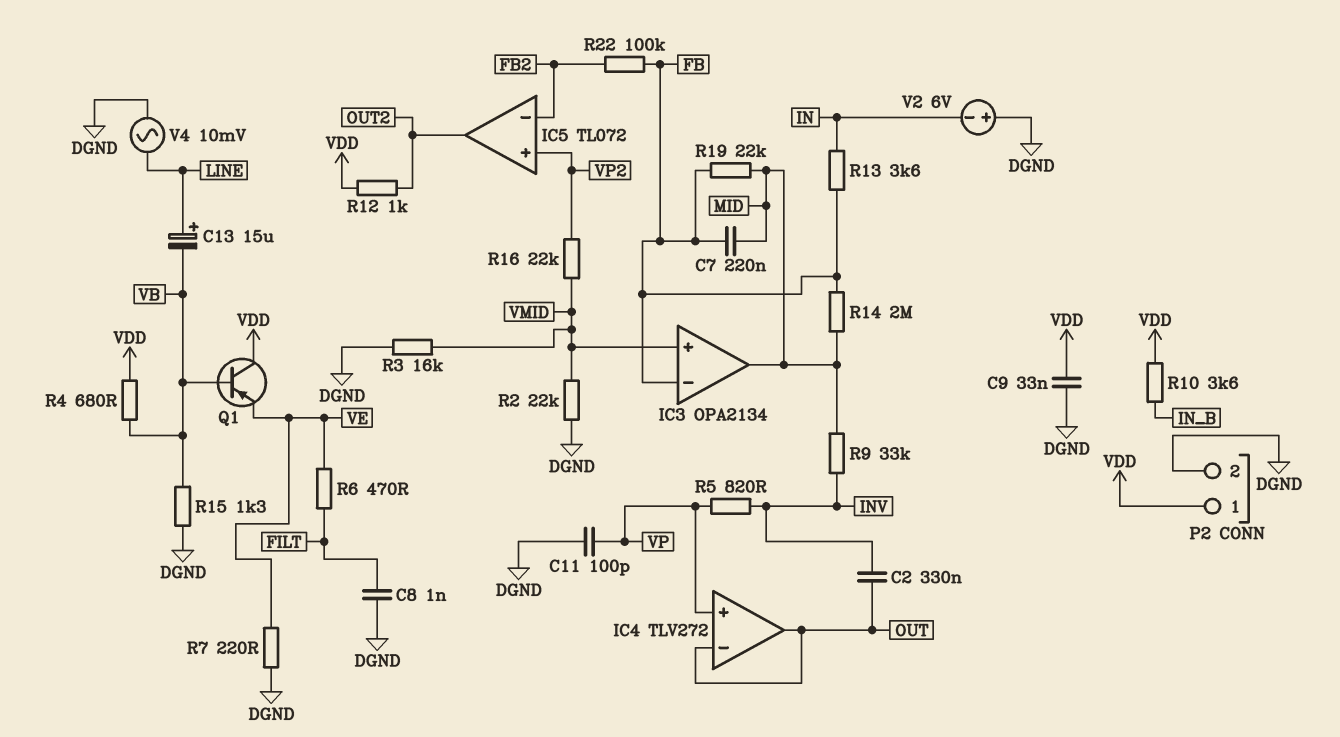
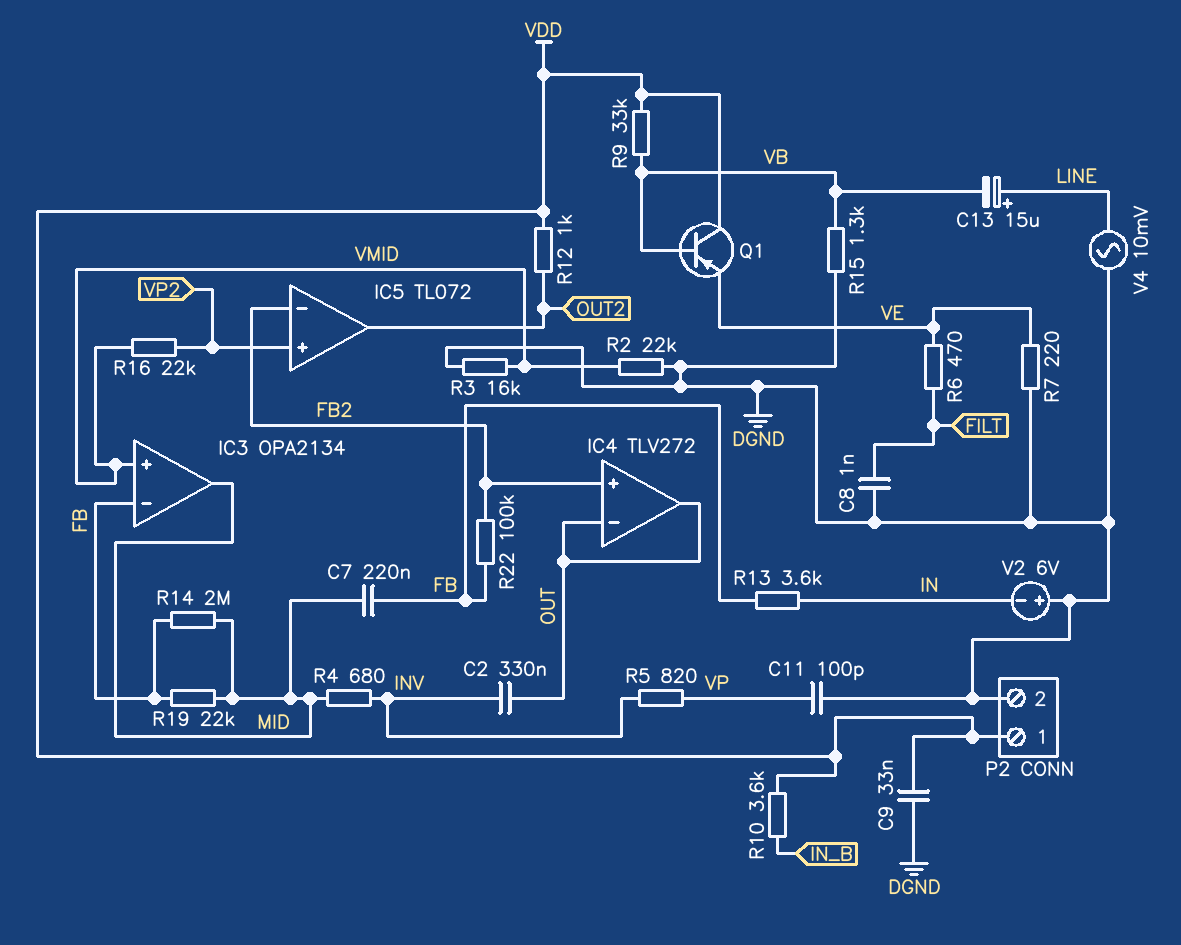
IC4 pin in+: VP -> FB2
R4: 680 (VB, VDD) -> 680 (INV, MID)
R9: 33k (INV, MID) -> 33k (VB, VDD)

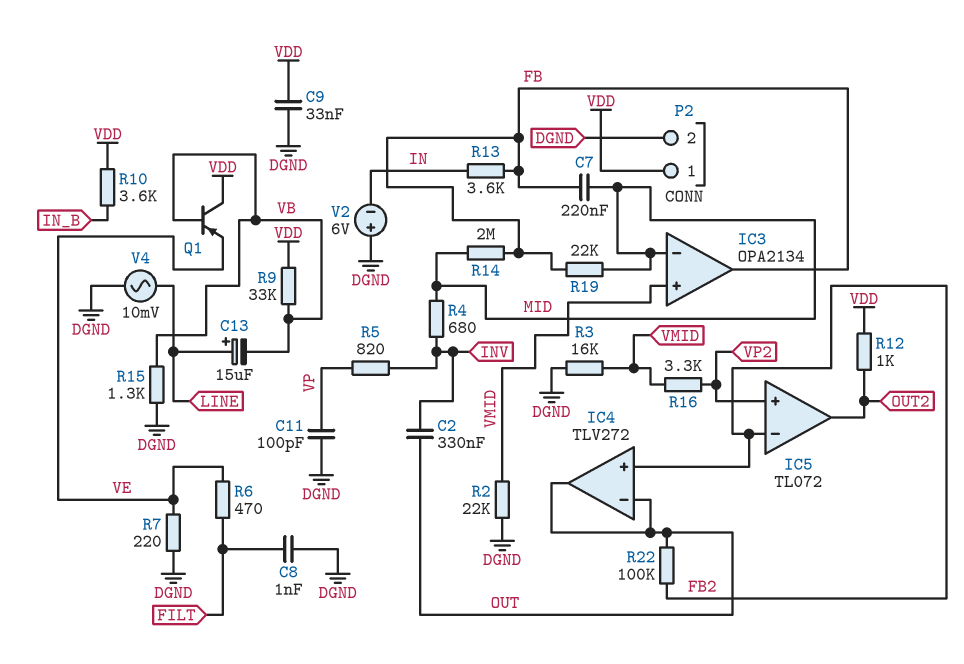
IC3 pin in-: FB -> MID
IC3 pin out: MID -> FB
R16: 22k (VMID, VP2) -> 3.3k (VMID, VP2)
R22: 100k (FB, FB2) -> 100k (FB2, OUT)

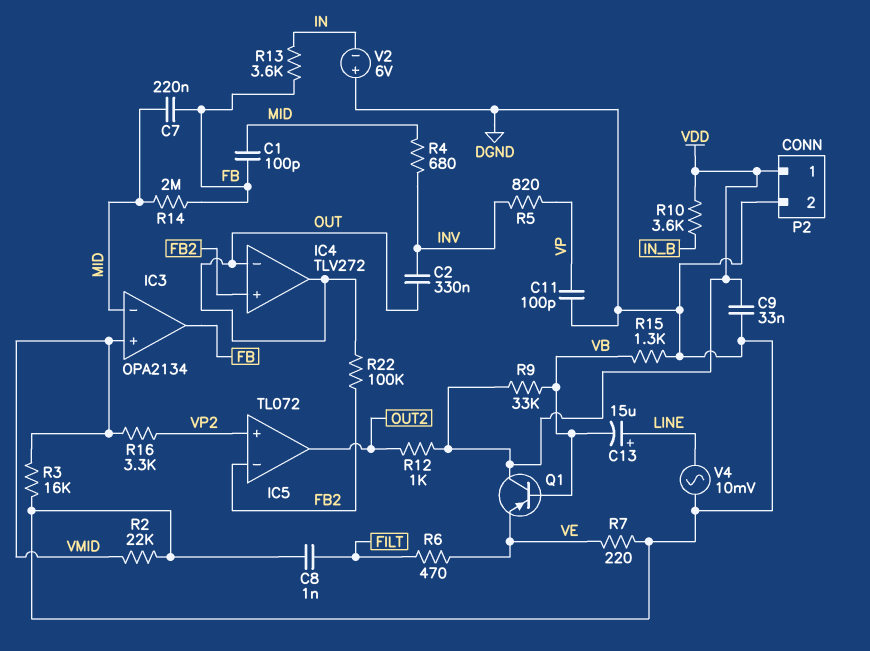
C1: none -> 100pF (FB, MID)
R19: 22k (FB, MID) -> none

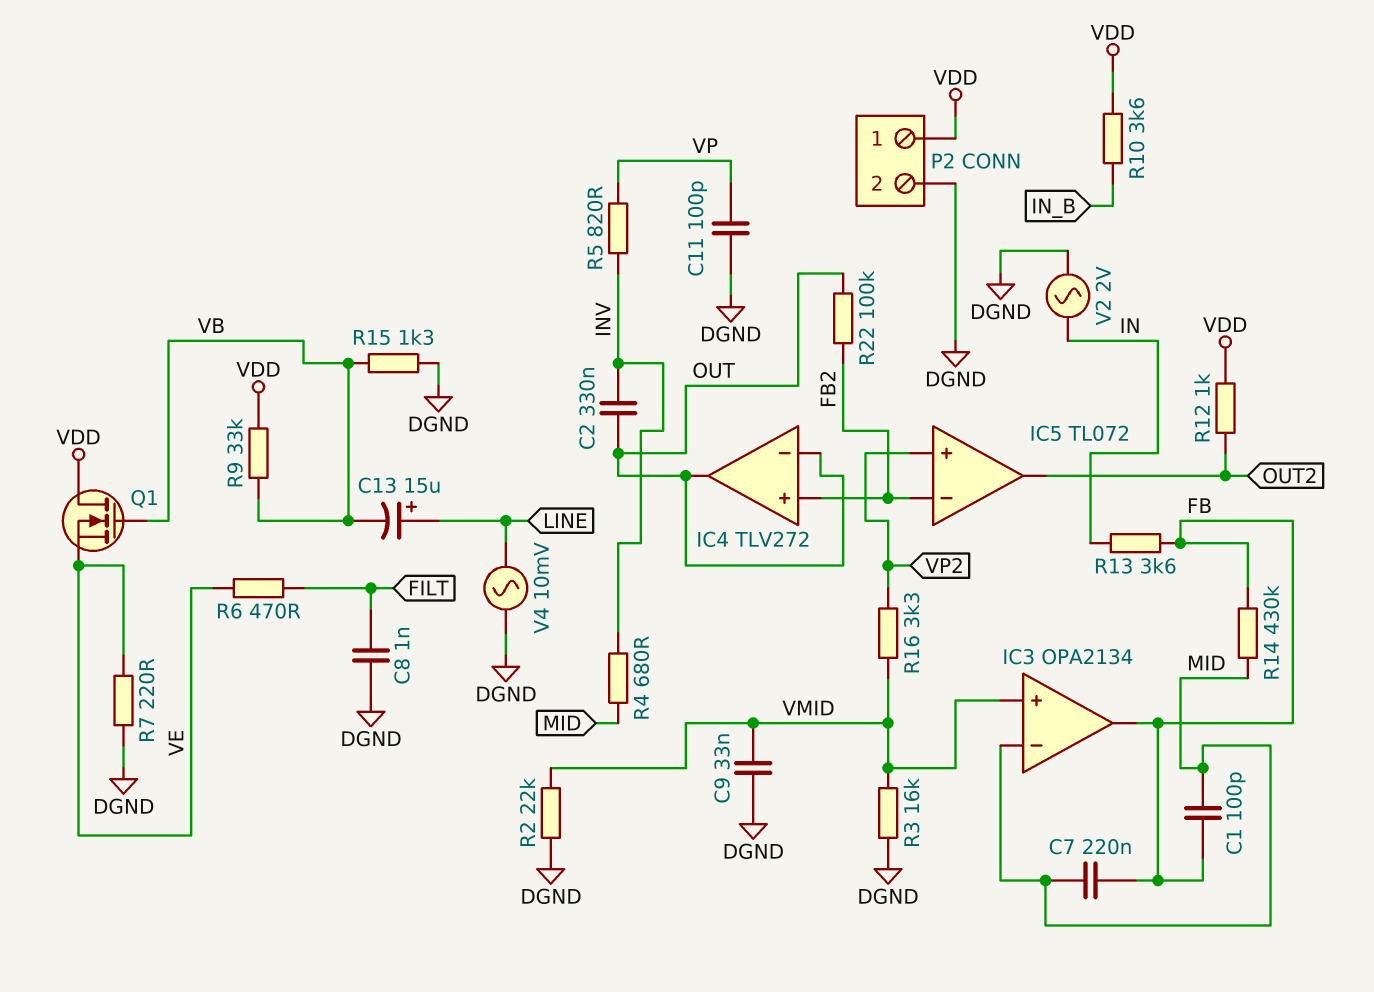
C9: 33nF (DGND, VDD) -> 33nF (DGND, VMID)
Q1: PNP (B VB, C VDD, E VE) -> NMOS (G VB, D VDD, S VE)
R14: 2M (FB, MID) -> 430k (FB, MID)
V2: 6V (plus DGND, minus IN) -> AC 2V (DGND, IN)

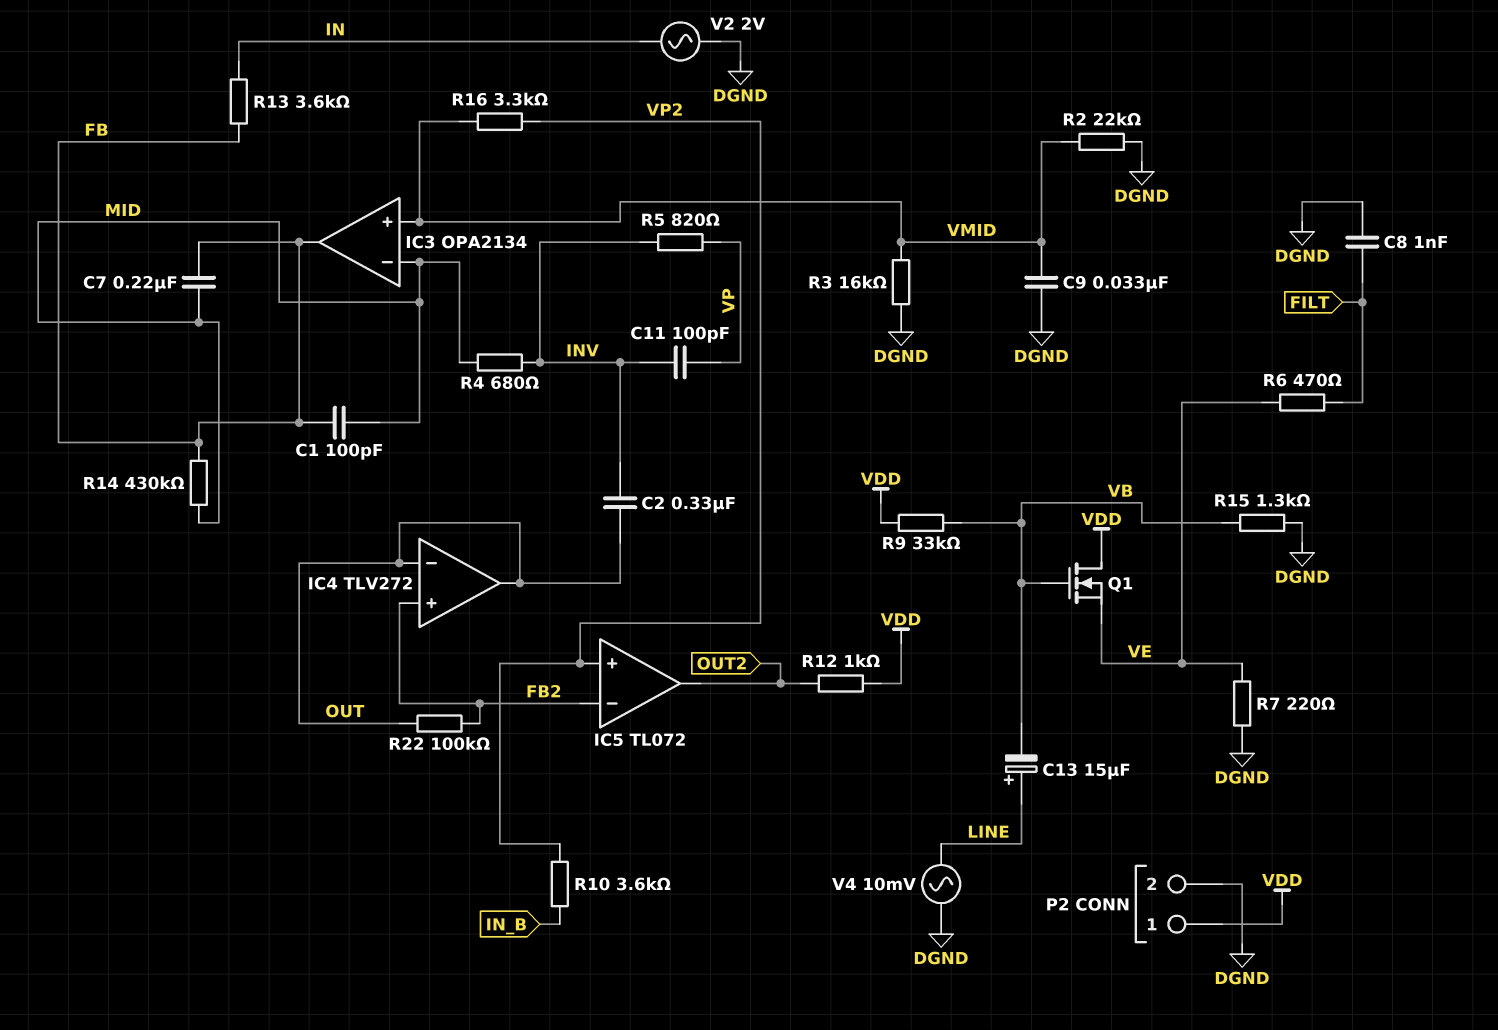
C11: 100pF (DGND, VP) -> 100pF (INV, VP)
R10: 3.6k (IN_B, VDD) -> 3.6k (IN_B, VP2)

